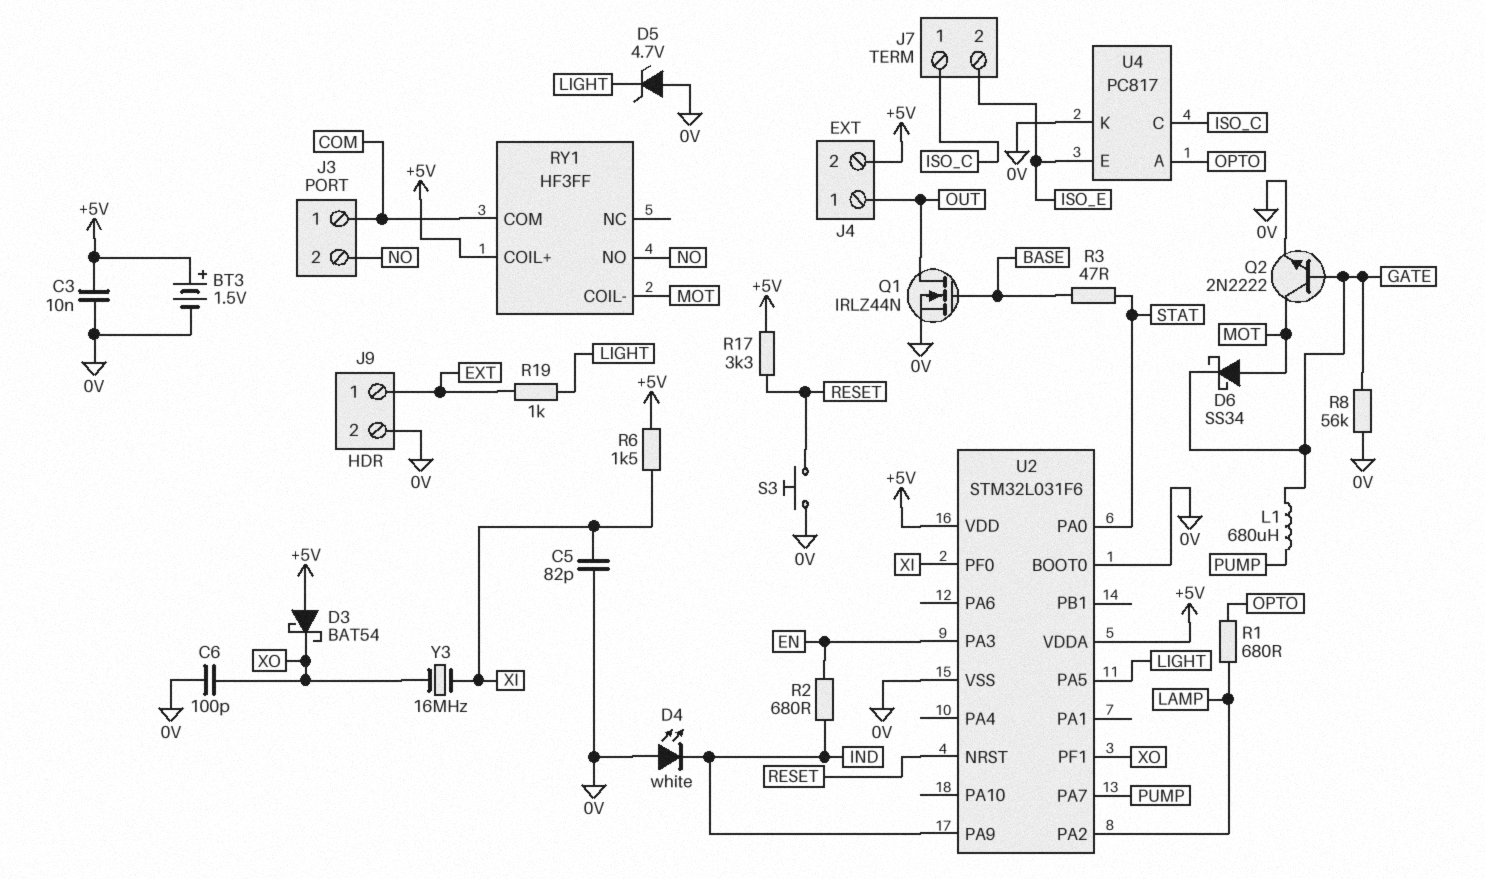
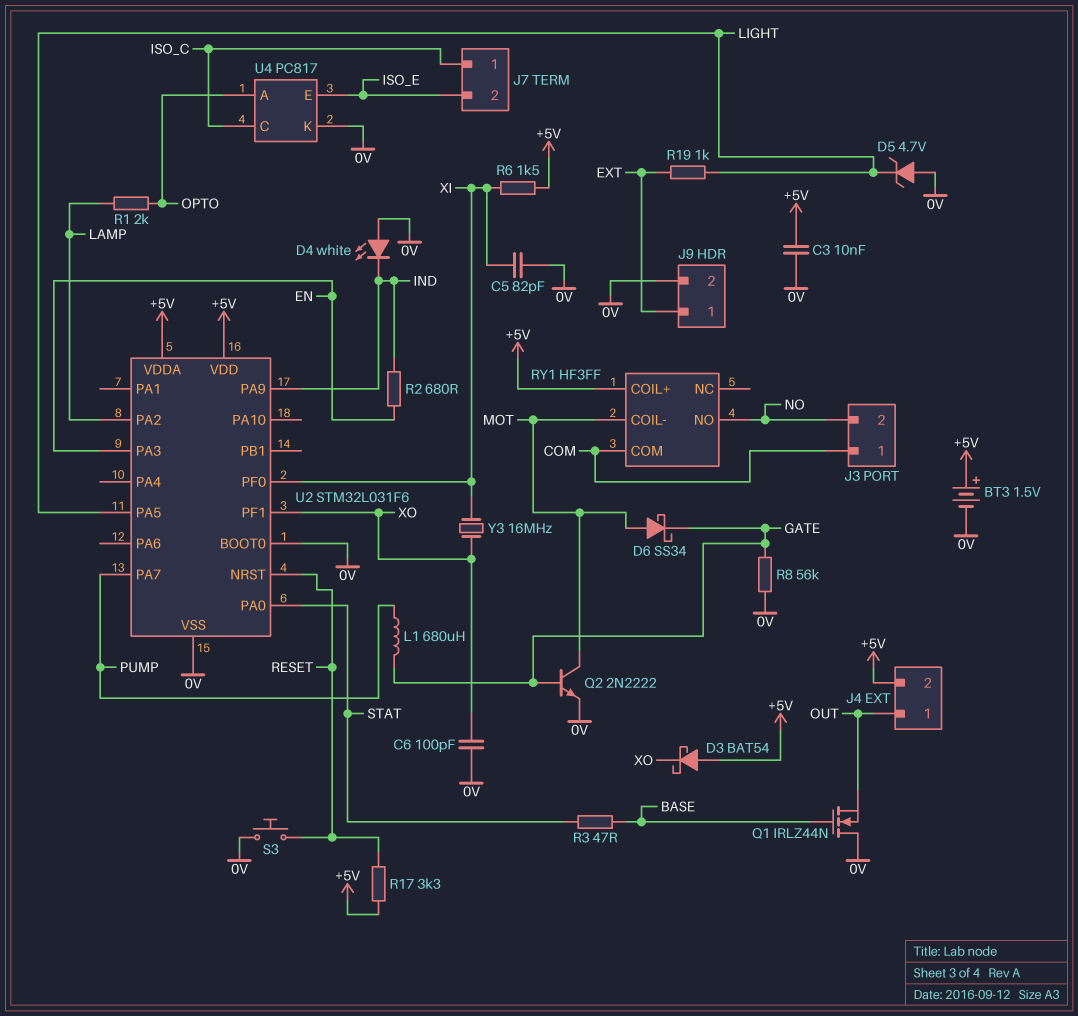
Q1: NMOS IRLZ44N (G BASE, D OUT, S 0V) -> NMOS IRLZ44N (G BASE, D 0V, S OUT)
R1: 680 (LAMP, OPTO) -> 2k (LAMP, OPTO)

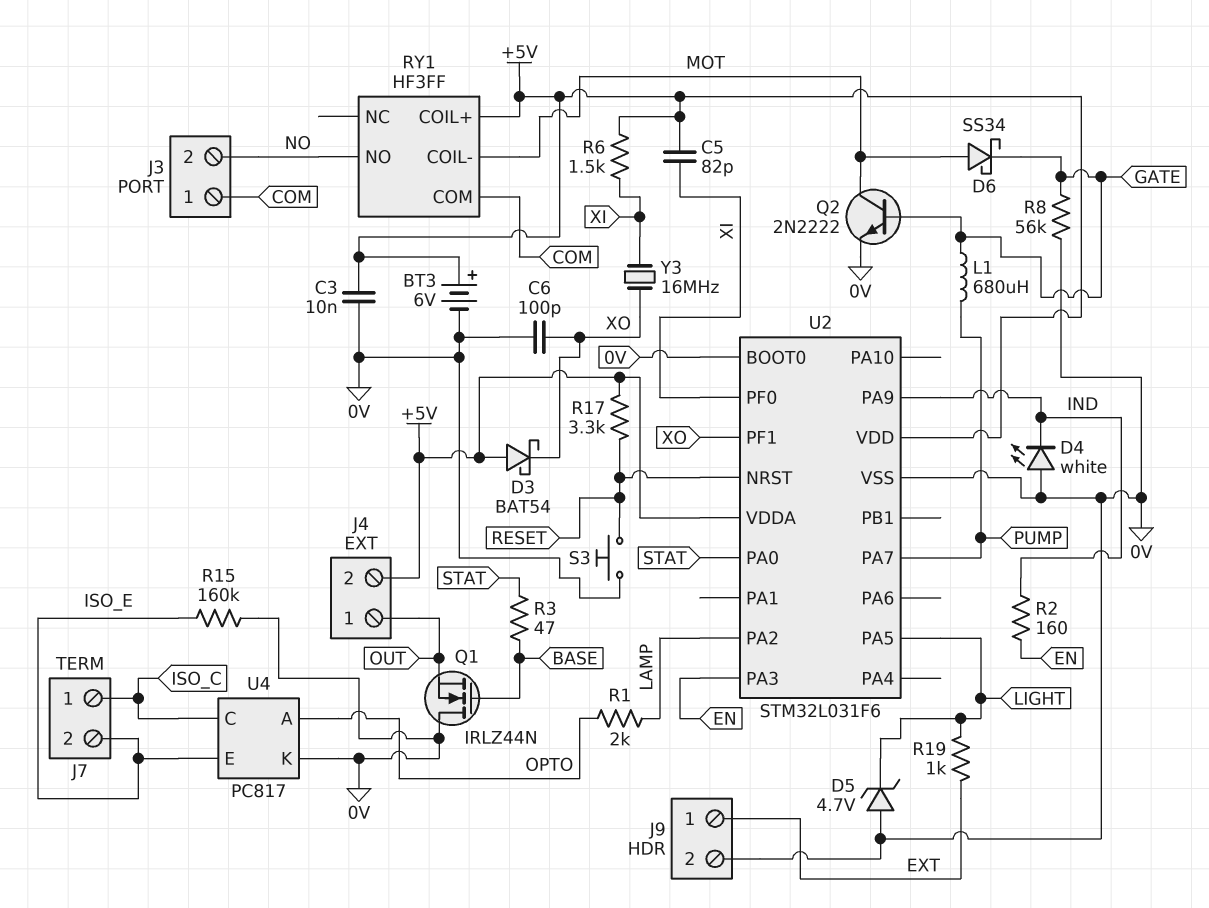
BT3: 1.5V (plus +5V, minus 0V) -> 6V (plus +5V, minus 0V)
C5: 82pF (0V, XI) -> 82pF (+5V, XI)
R2: 680 (EN, IND) -> 160 (EN, IND)
R15: none -> 160k (0V, ISO_E)

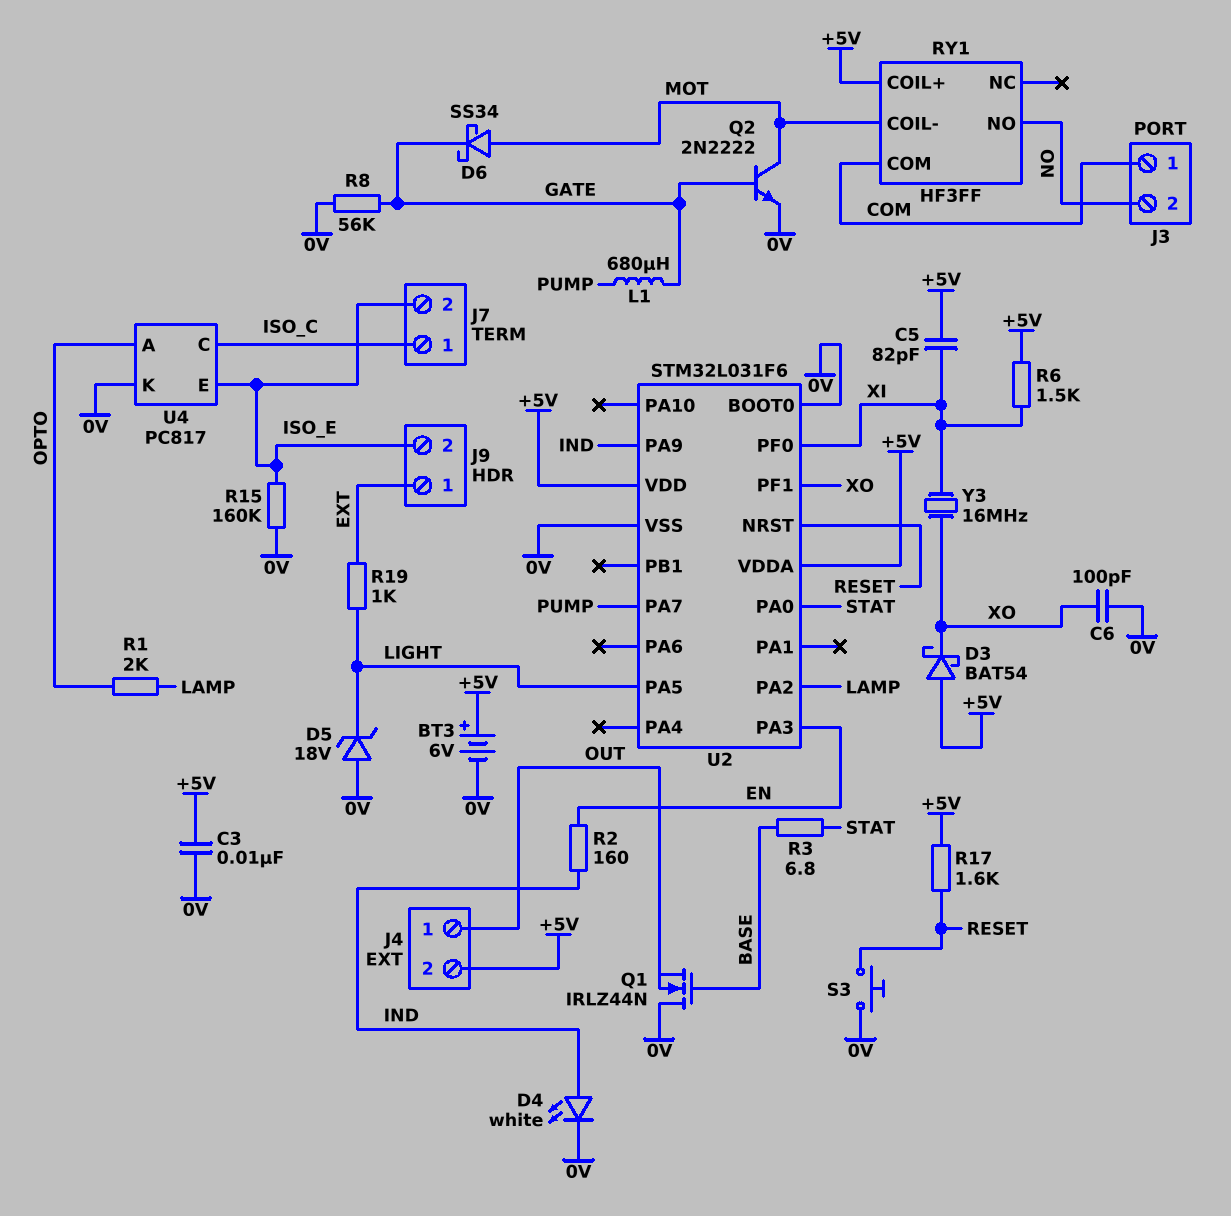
D4: LED white (A 0V, K IND) -> LED white (A IND, K 0V)
D5: zener 4.7V (A 0V, K LIGHT) -> zener 18V (A 0V, K LIGHT)
J9 pin 2: 0V -> ISO_E
R3: 47 (BASE, STAT) -> 6.8 (BASE, STAT)
R17: 3.3k (+5V, RESET) -> 1.6k (+5V, RESET)

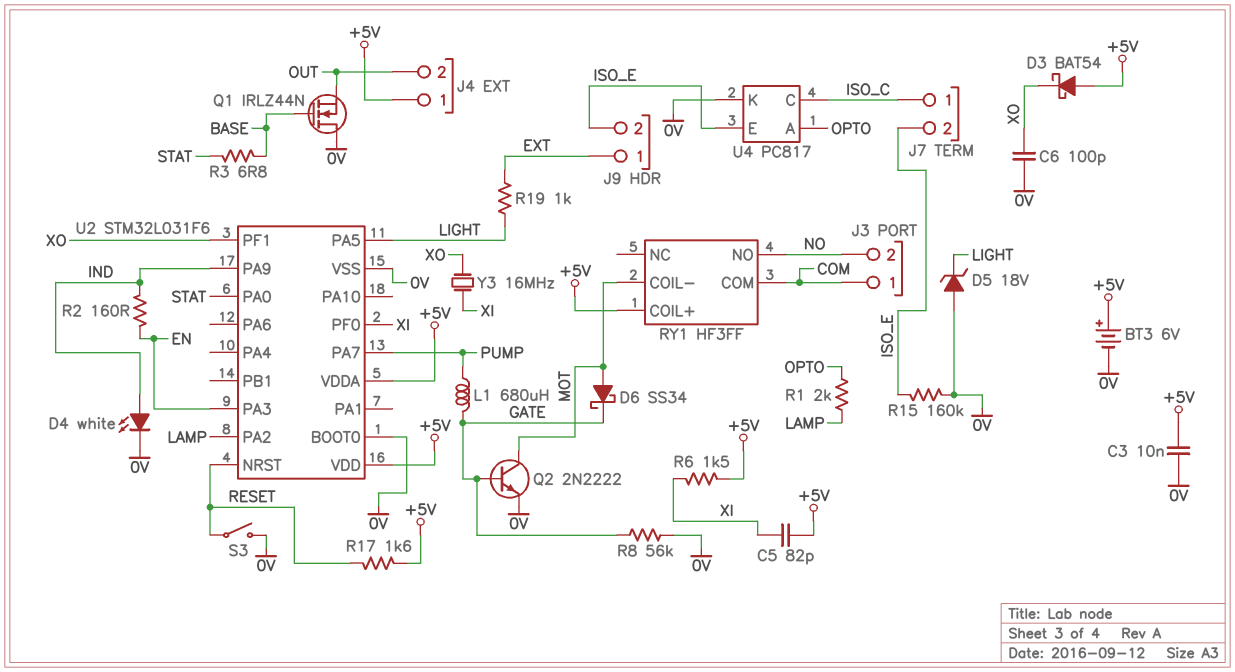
J4 pin 1: OUT -> +5V
J4 pin 2: +5V -> OUT
S3: button (0V, RESET) -> switch (0V, RESET)

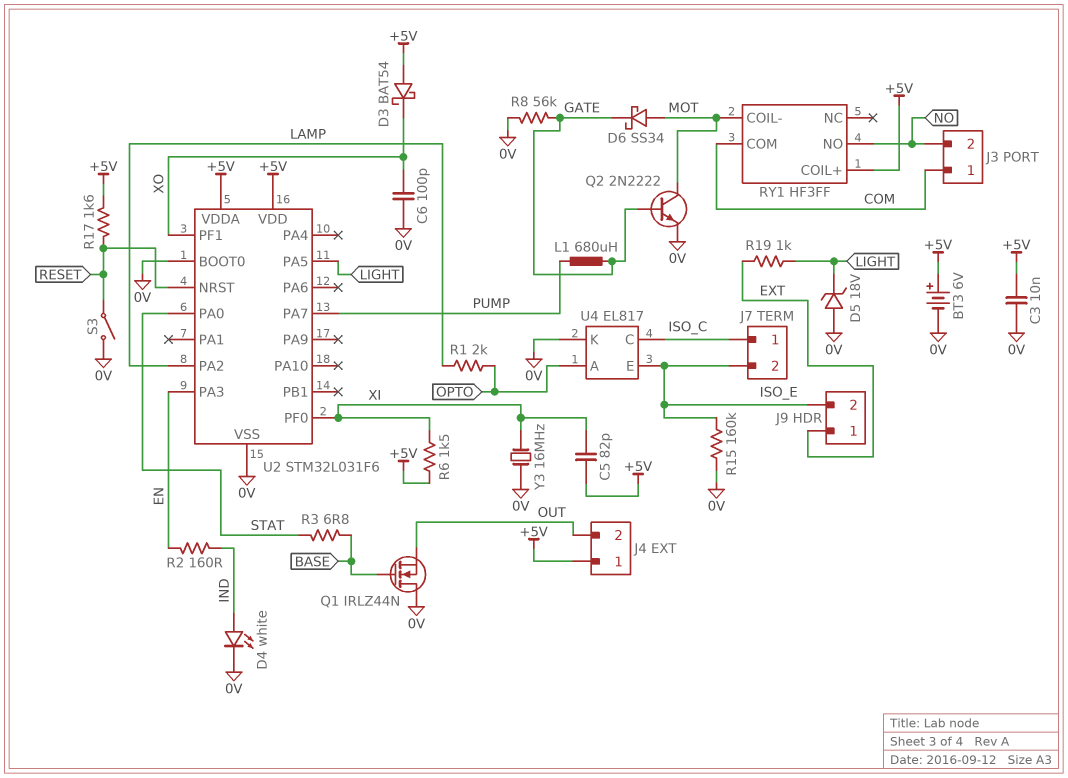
U2 pin PA9: IND -> none
U4: PC817 -> EL817
Y3: 16MHz (XI, XO) -> 16MHz (0V, XI)

